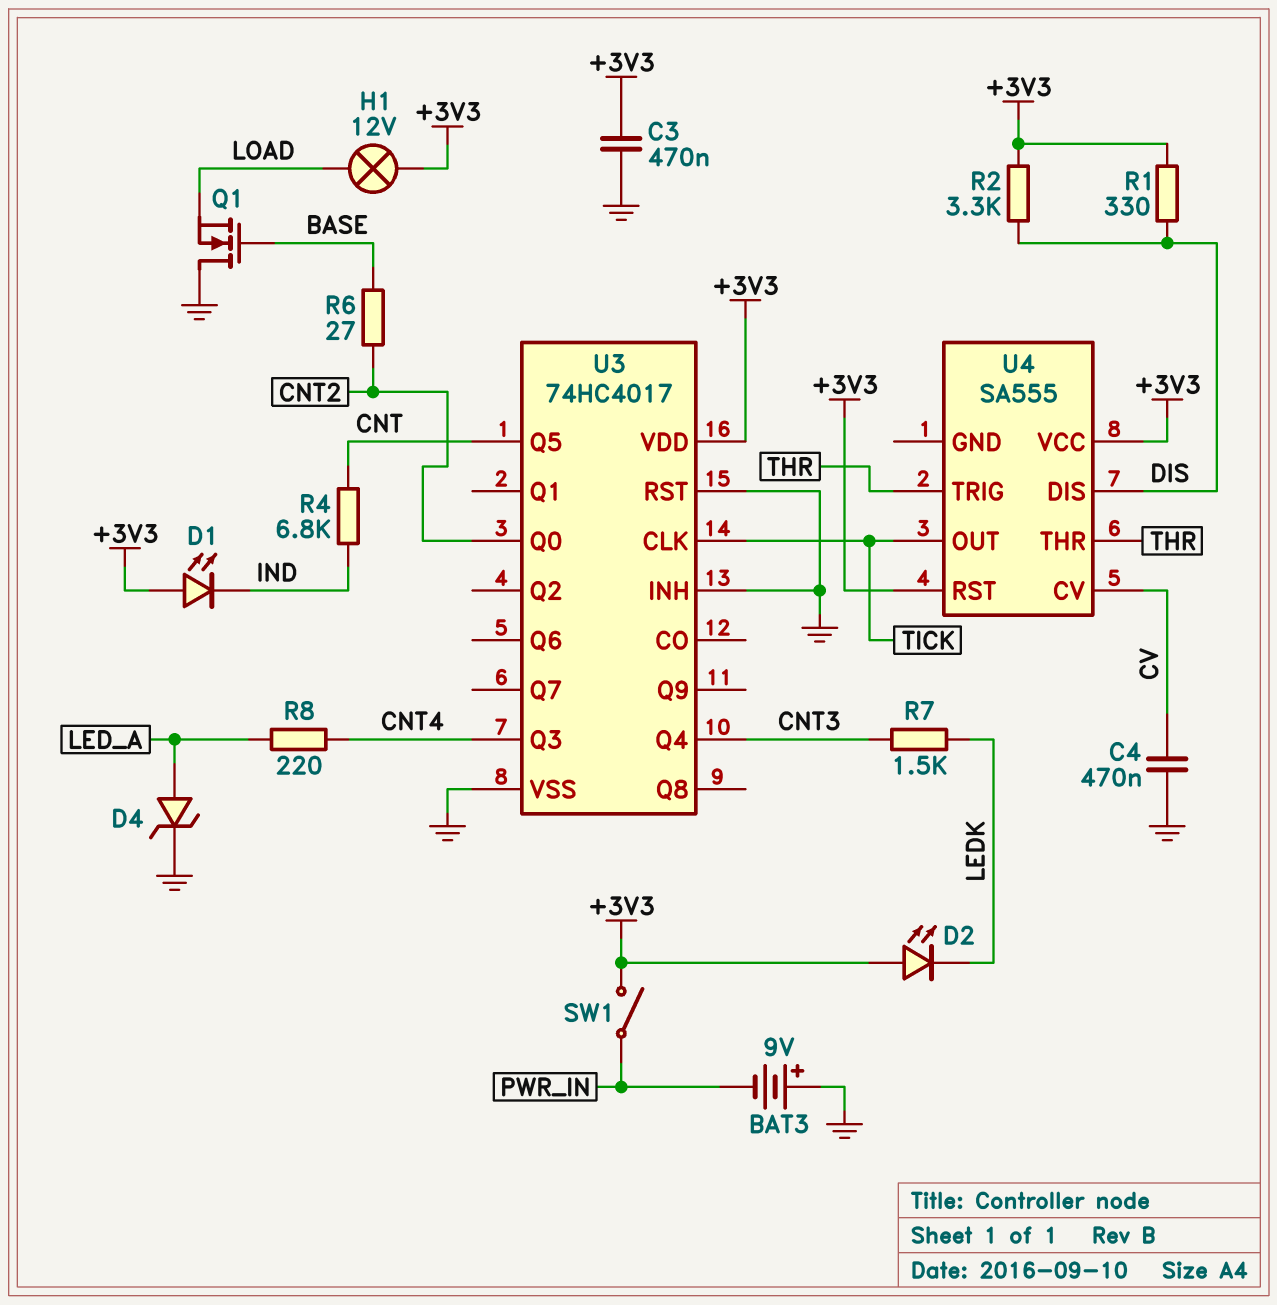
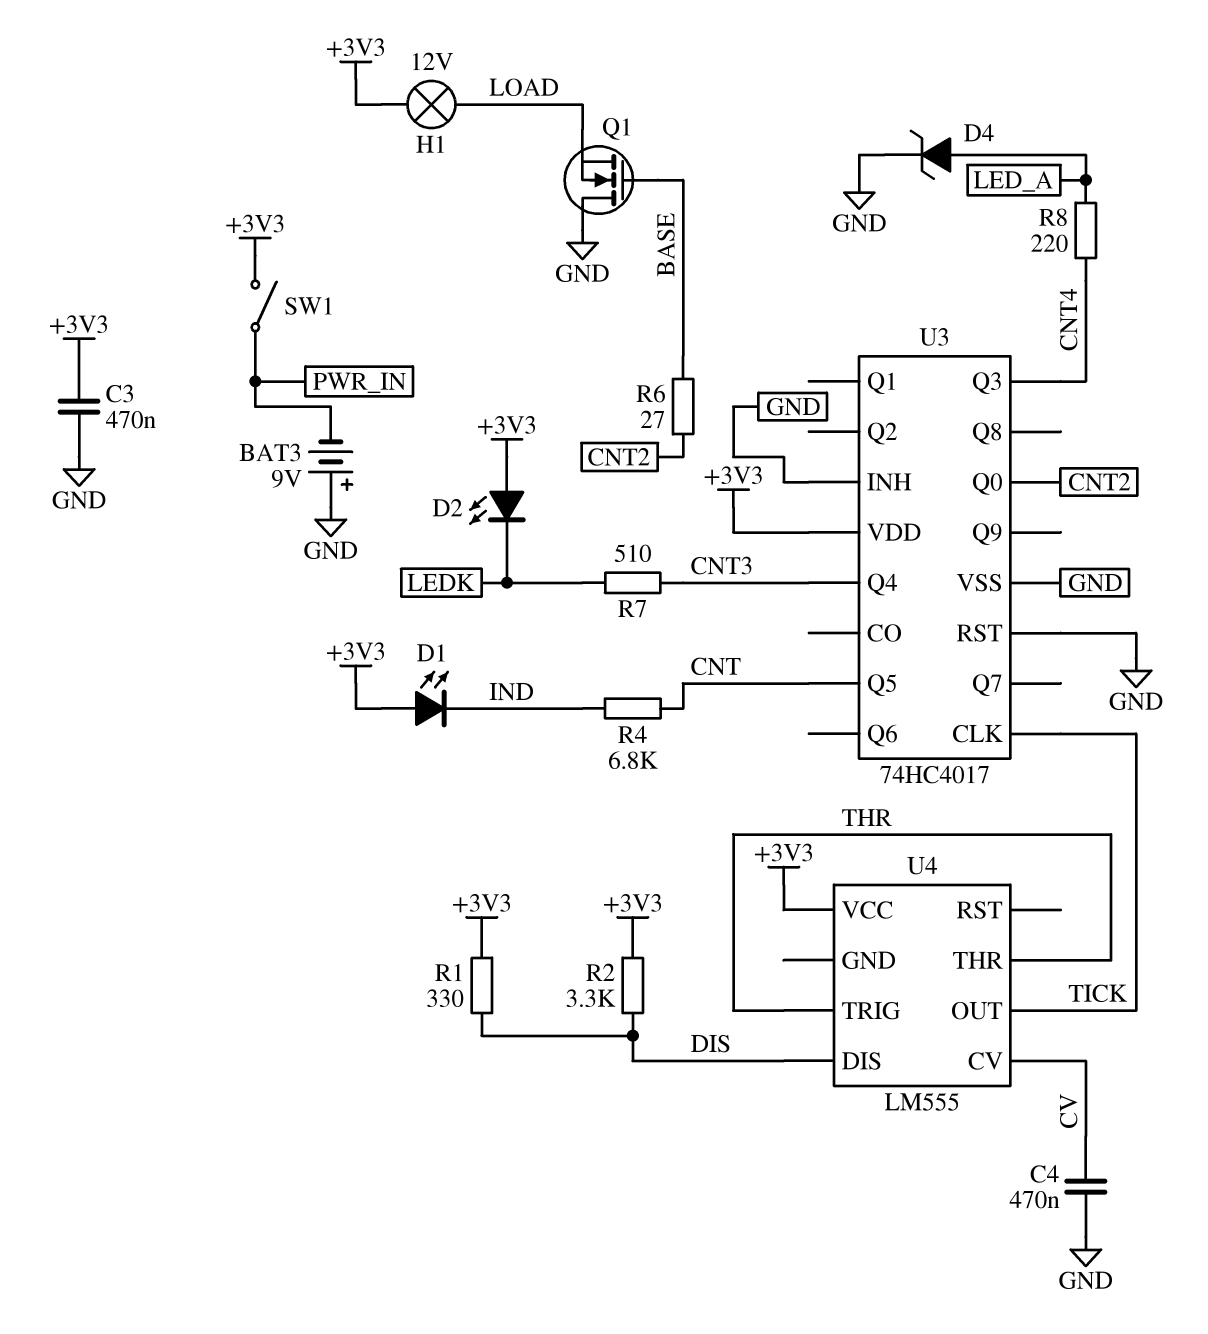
R7: 1.5k (CNT3, LEDK) -> 510 (CNT3, LEDK)
U4: SA555 -> LM555
U4 pin RST: +3V3 -> none

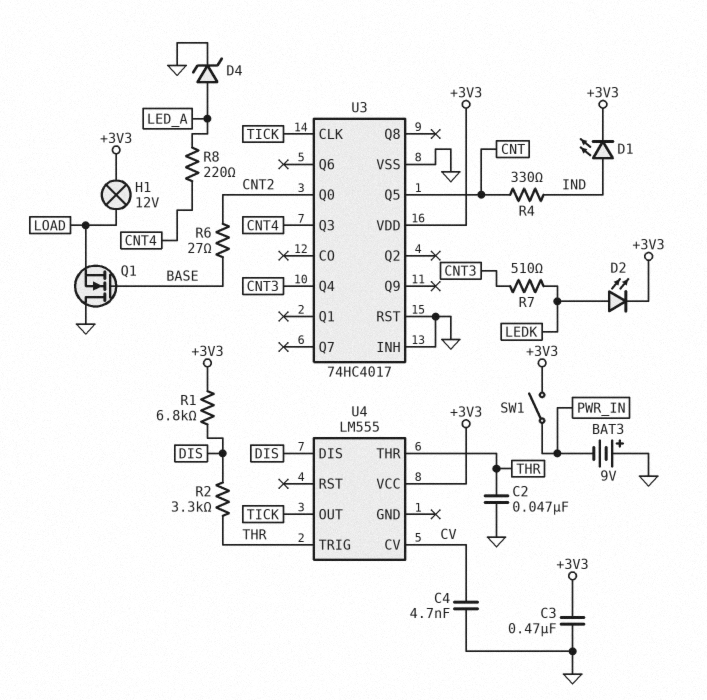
C2: none -> 47nF (GND, THR)
C4: 470nF (CV, GND) -> 4.7nF (CV, GND)
D1: LED (A +3V3, K IND) -> LED (A IND, K +3V3)
D2: LED (A +3V3, K LEDK) -> LED (A LEDK, K +3V3)
R1: 330 (+3V3, DIS) -> 6.8k (+3V3, DIS)
R2: 3.3k (+3V3, DIS) -> 3.3k (DIS, THR)
R4: 6.8k (CNT, IND) -> 330 (CNT, IND)

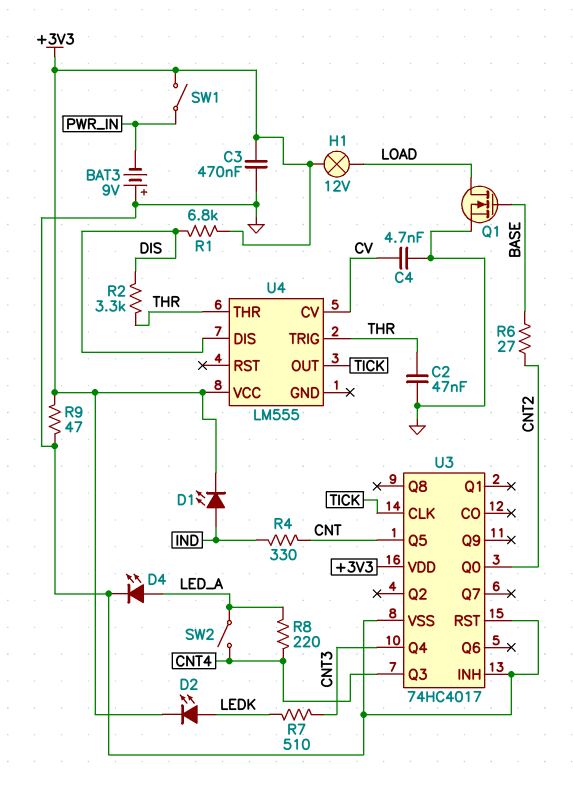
D4: zener (A LED_A, K GND) -> LED (A LED_A, K GND)
Q1: NMOS (G BASE, D GND, S LOAD) -> NMOS (G BASE, D LOAD, S GND)
R9: none -> 47 (+3V3, GND)
SW2: none -> switch (CNT4, LED_A)

